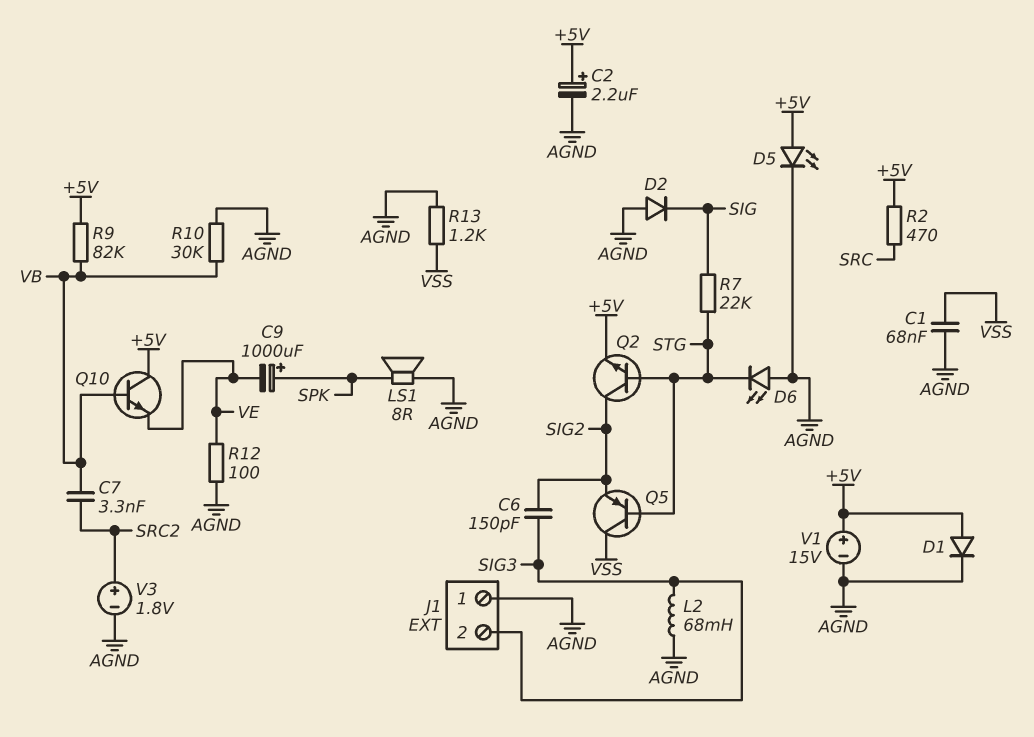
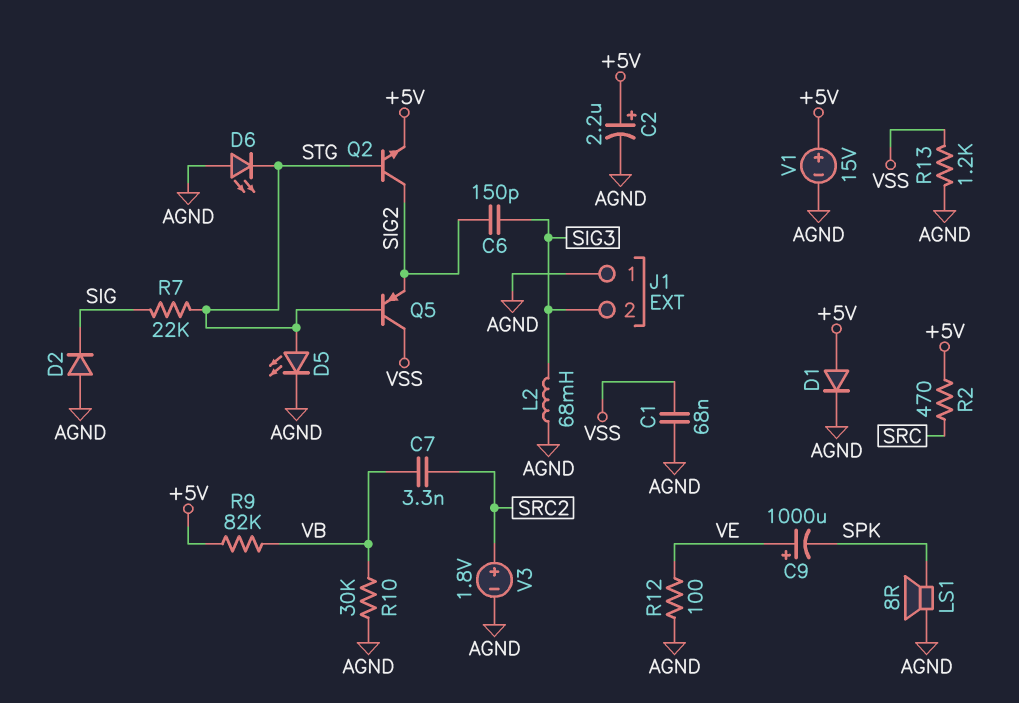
C9: 1000uF (plus SPK, minus VE) -> 1000uF (plus VE, minus SPK)
D5: LED (A +5V, K AGND) -> LED (A STG, K AGND)
Q10: NPN (B VB, C +5V, E VE) -> none

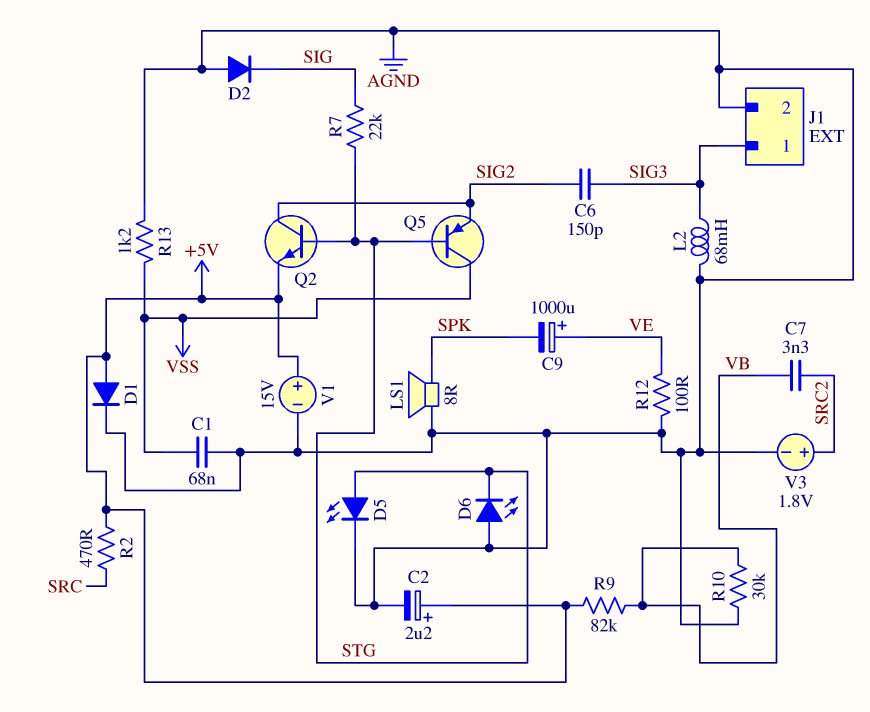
J1 pin 1: AGND -> SIG3
J1 pin 2: SIG3 -> AGND

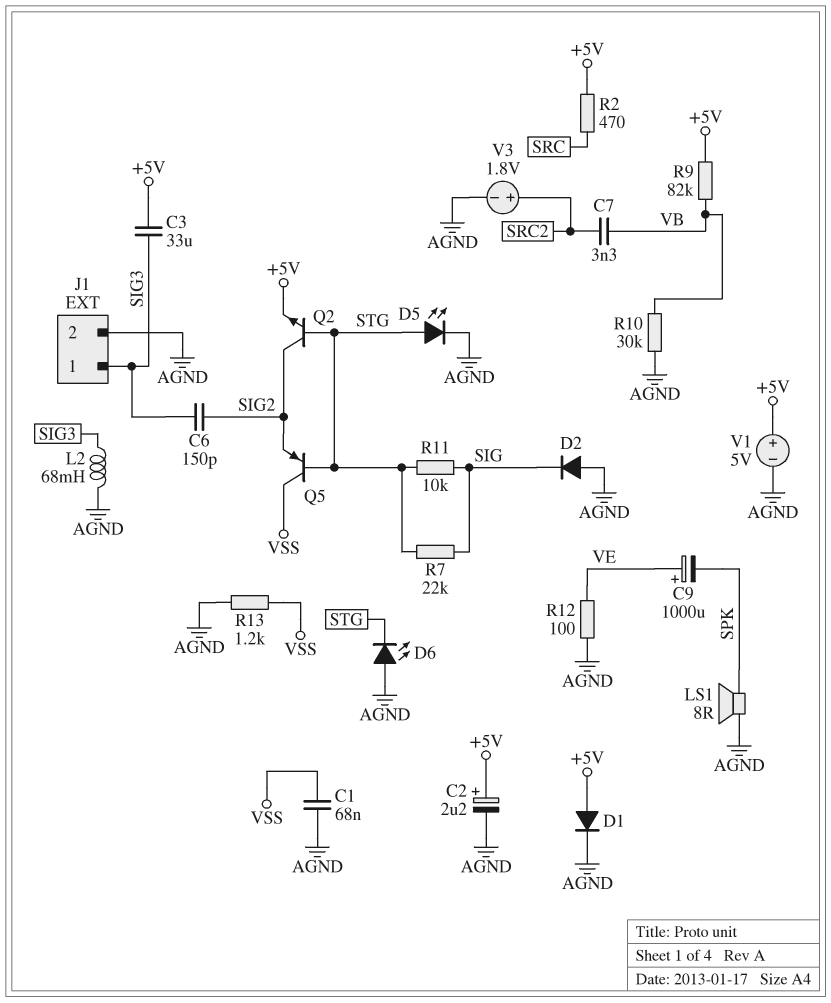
C3: none -> 33uF (+5V, SIG3)
R11: none -> 10k (SIG, STG)
V1: 15V (plus +5V, minus AGND) -> 5V (plus +5V, minus AGND)

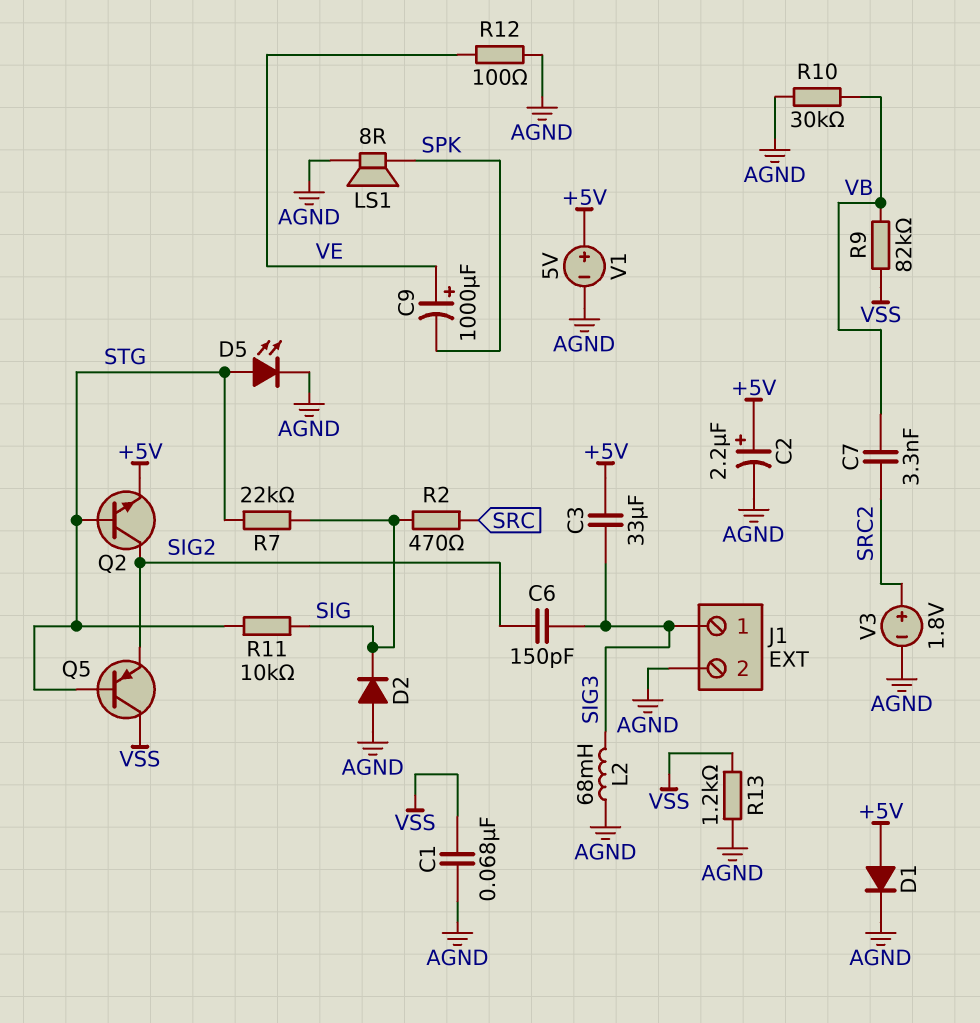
D6: LED (A AGND, K STG) -> none
R2: 470 (+5V, SRC) -> 470 (SIG, SRC)
R9: 82k (+5V, VB) -> 82k (VB, VSS)

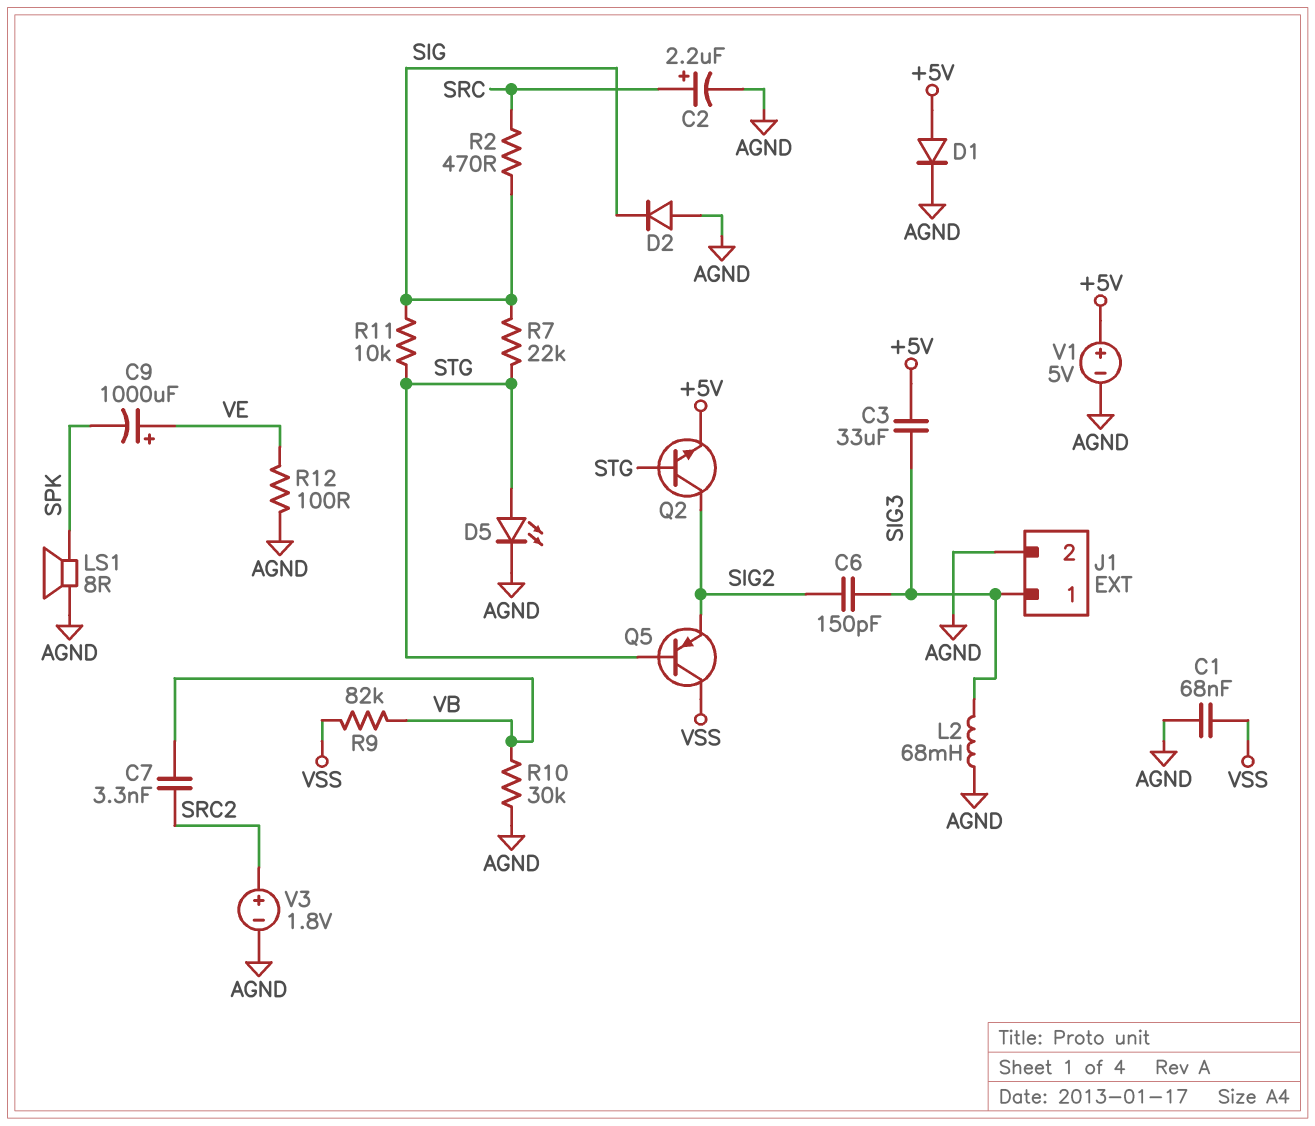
C2: 2.2uF (plus +5V, minus AGND) -> 2.2uF (plus SRC, minus AGND)
R13: 1.2k (AGND, VSS) -> none

